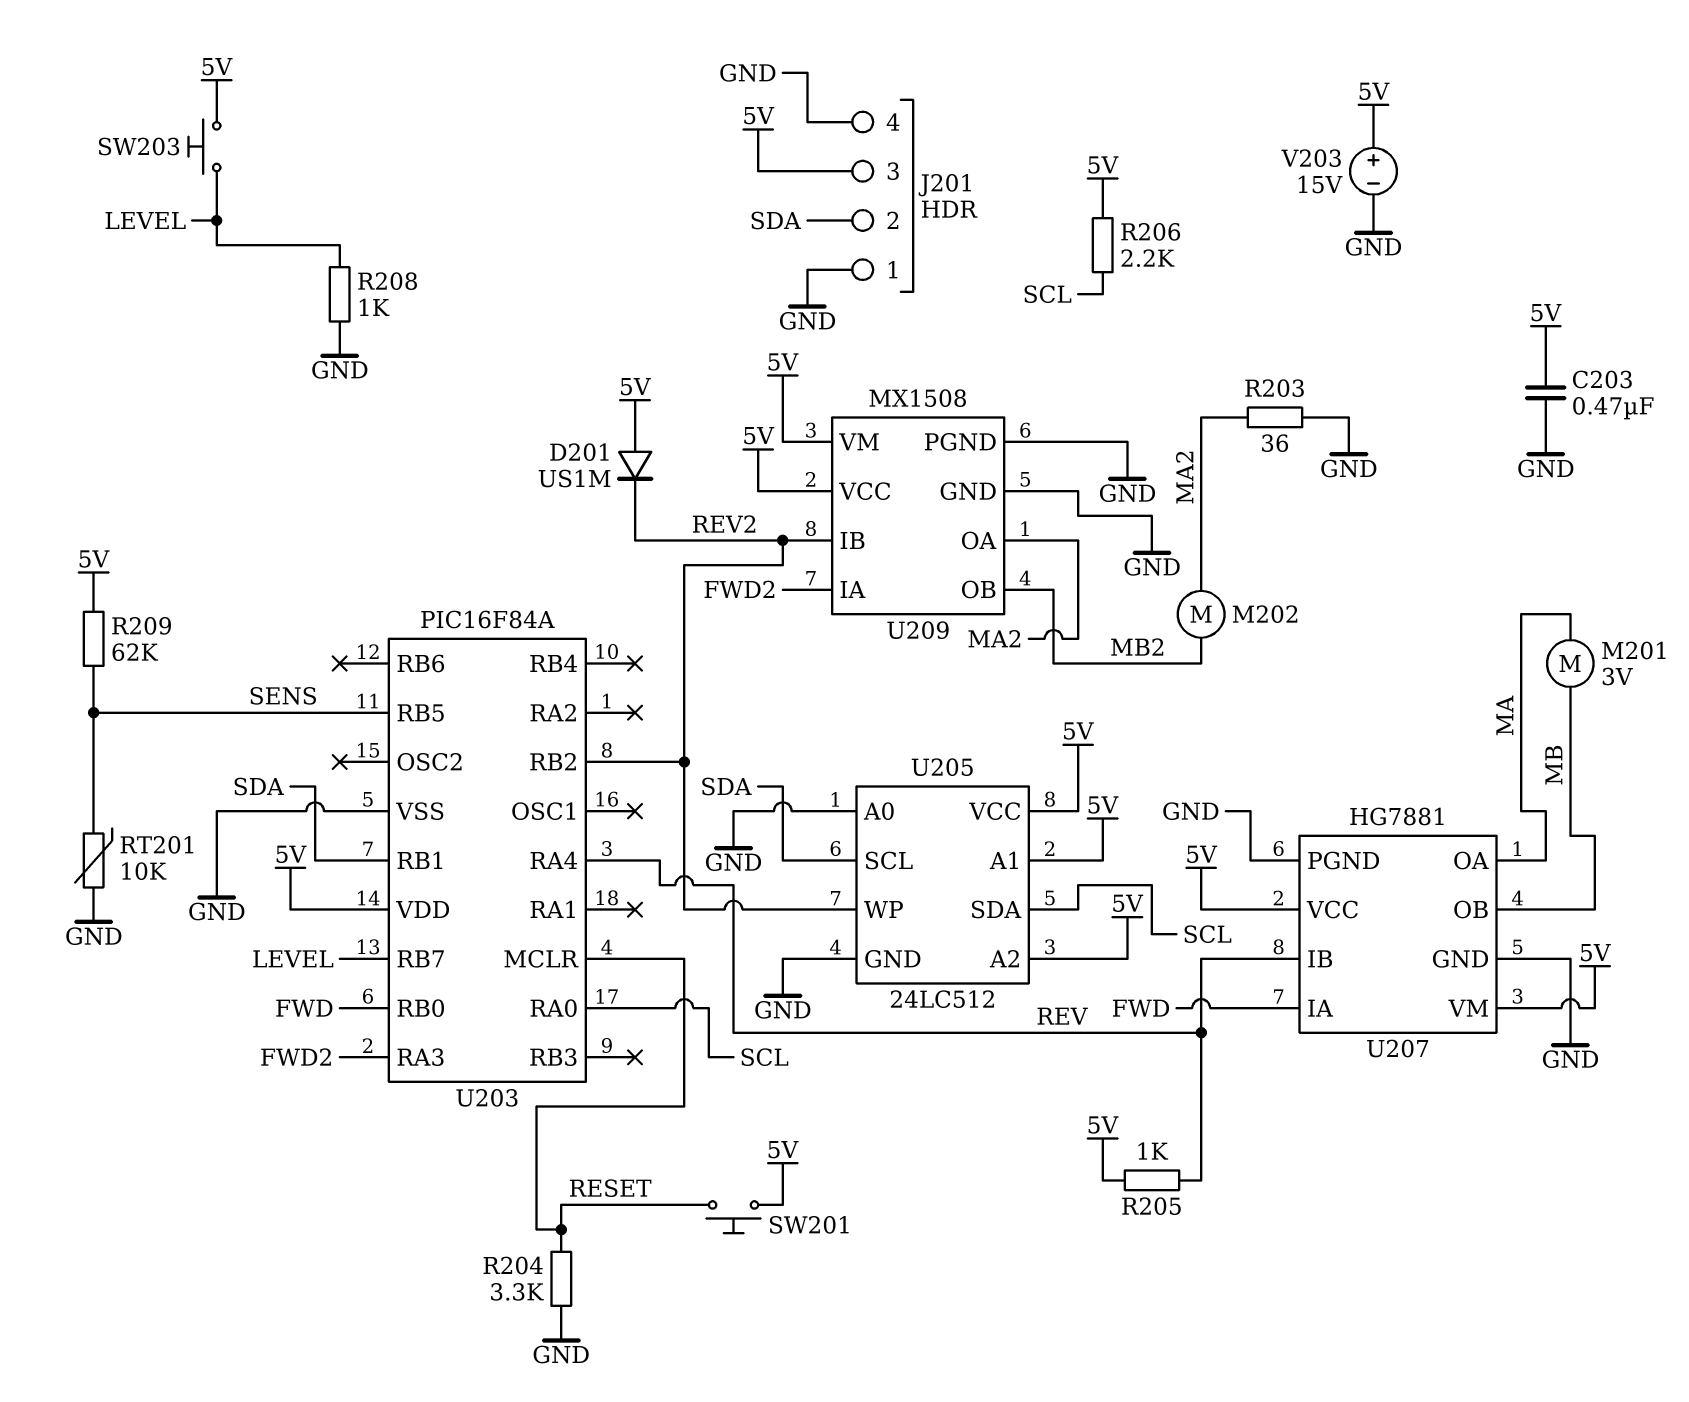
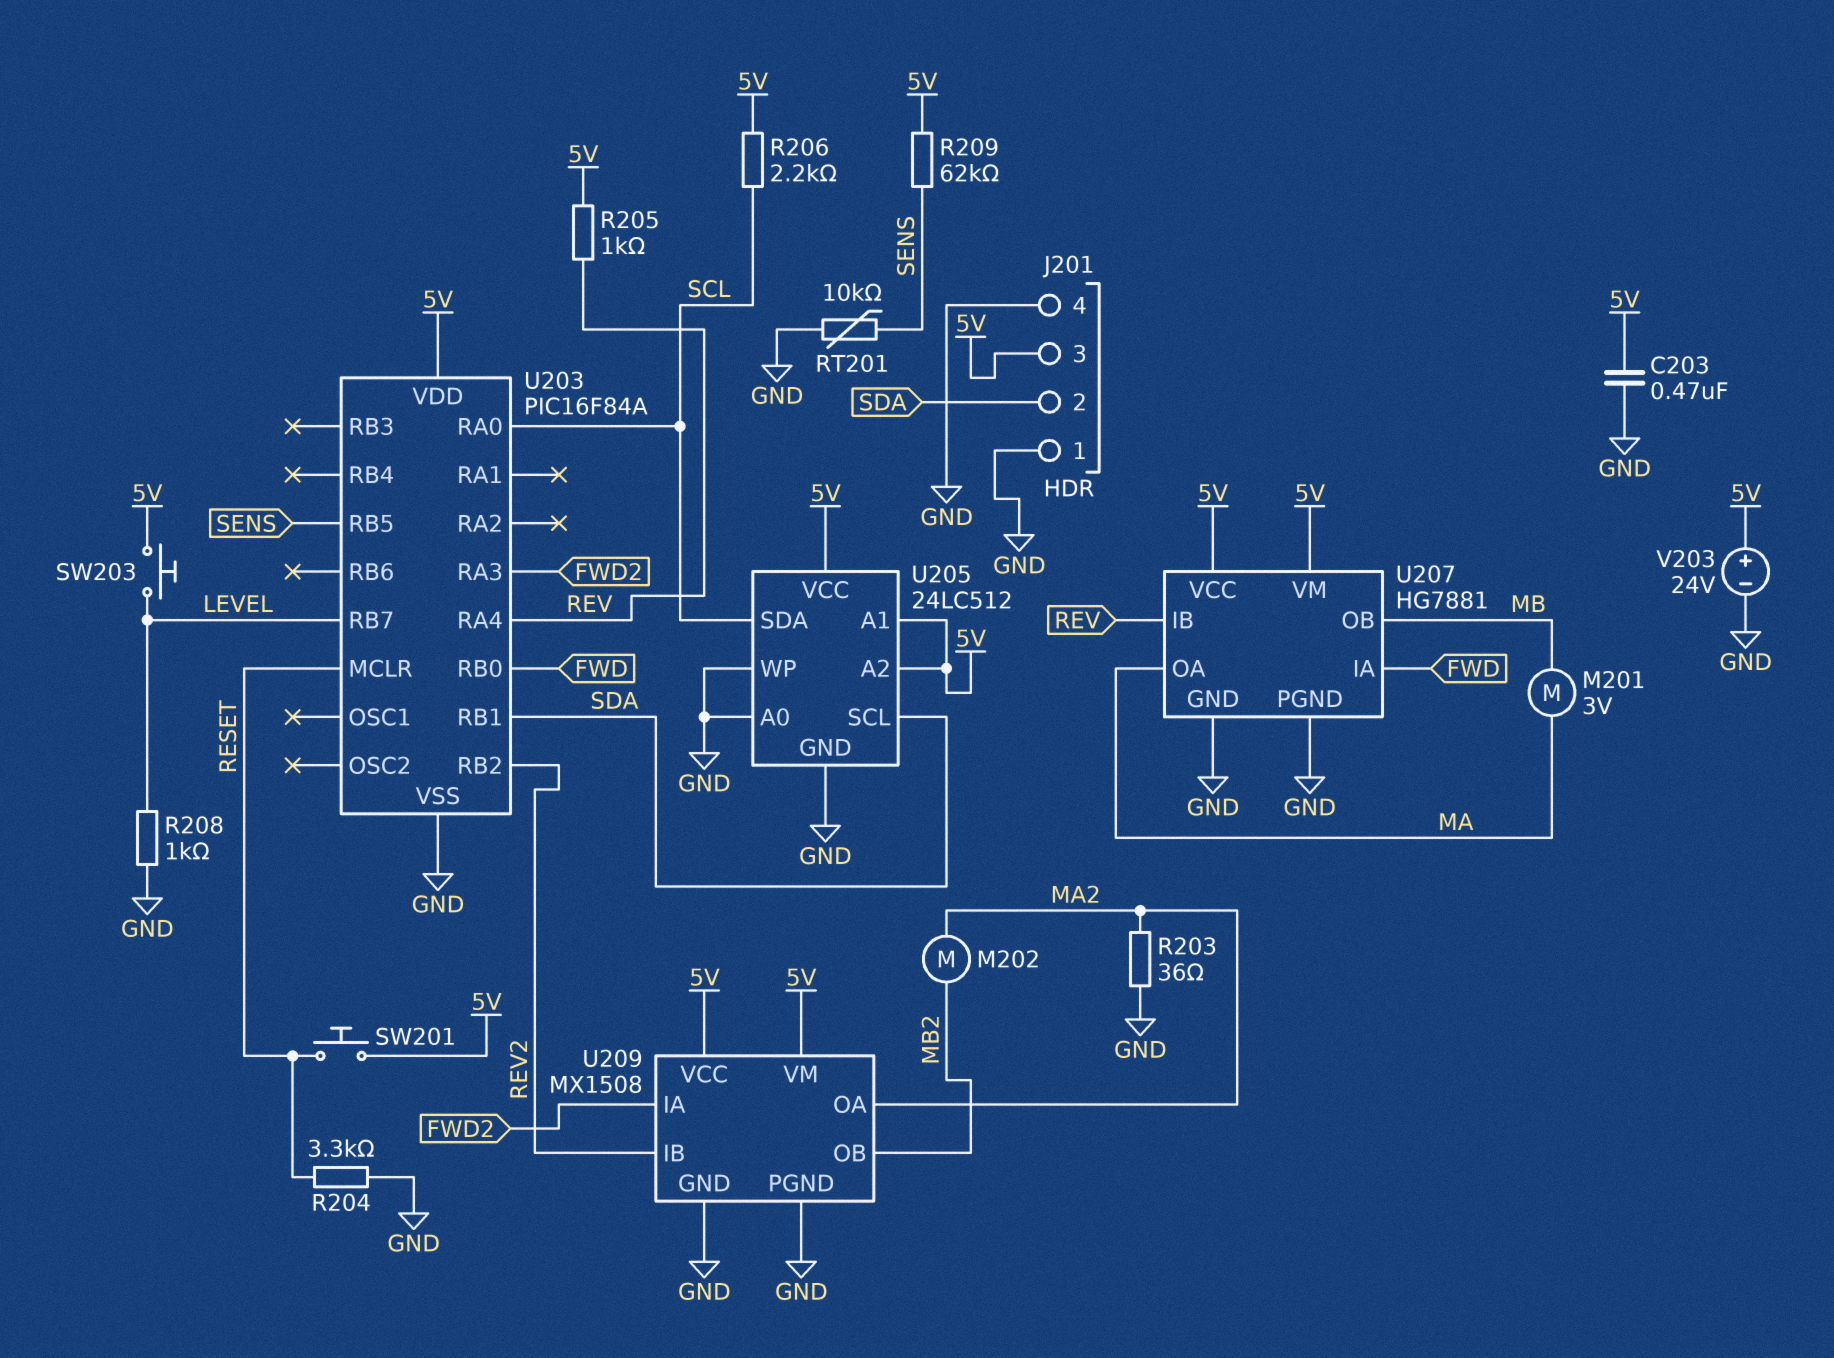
D201: diode US1M (A 5V, K REV2) -> none
U205 pin WP: REV2 -> GND
V203: 15V (plus 5V, minus GND) -> 24V (plus 5V, minus GND)

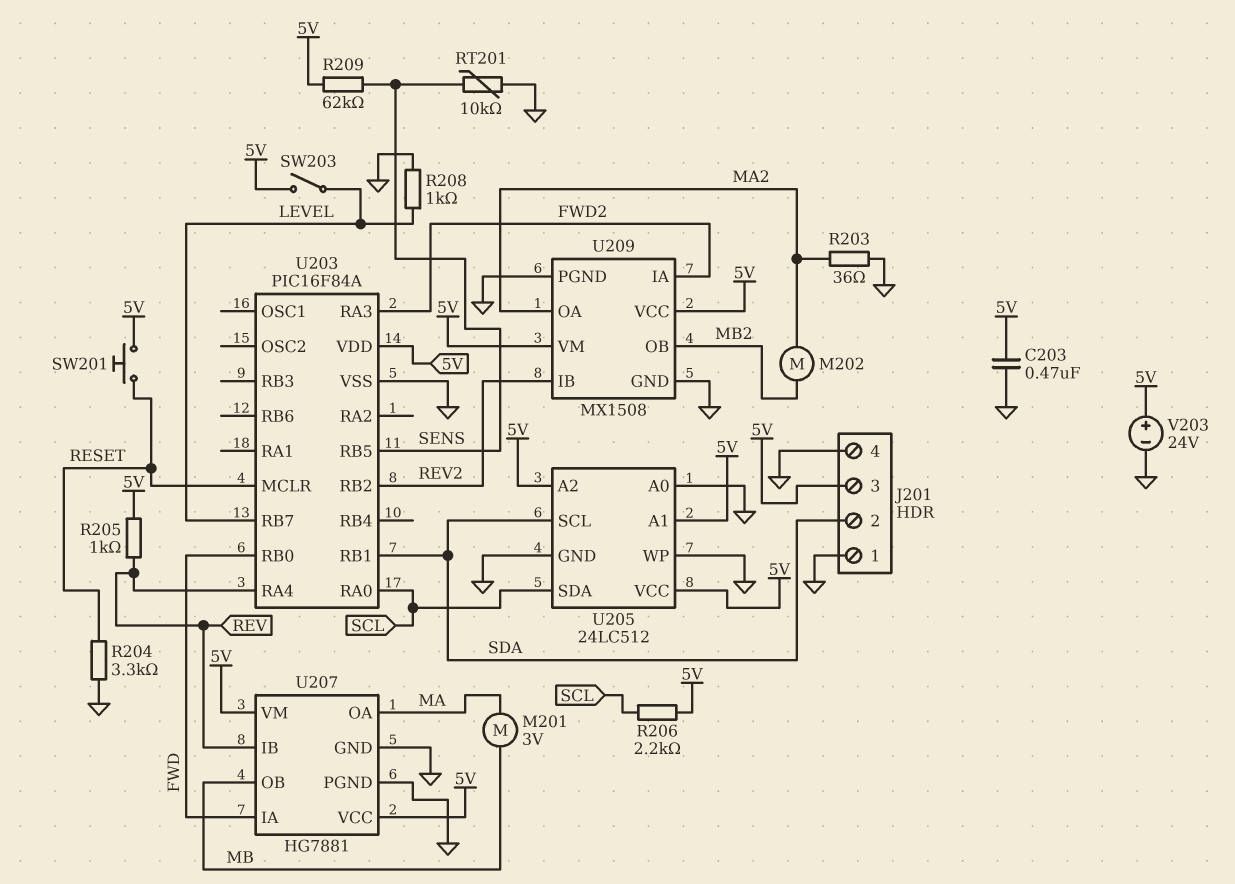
SW203: button (5V, LEVEL) -> switch (5V, LEVEL)

